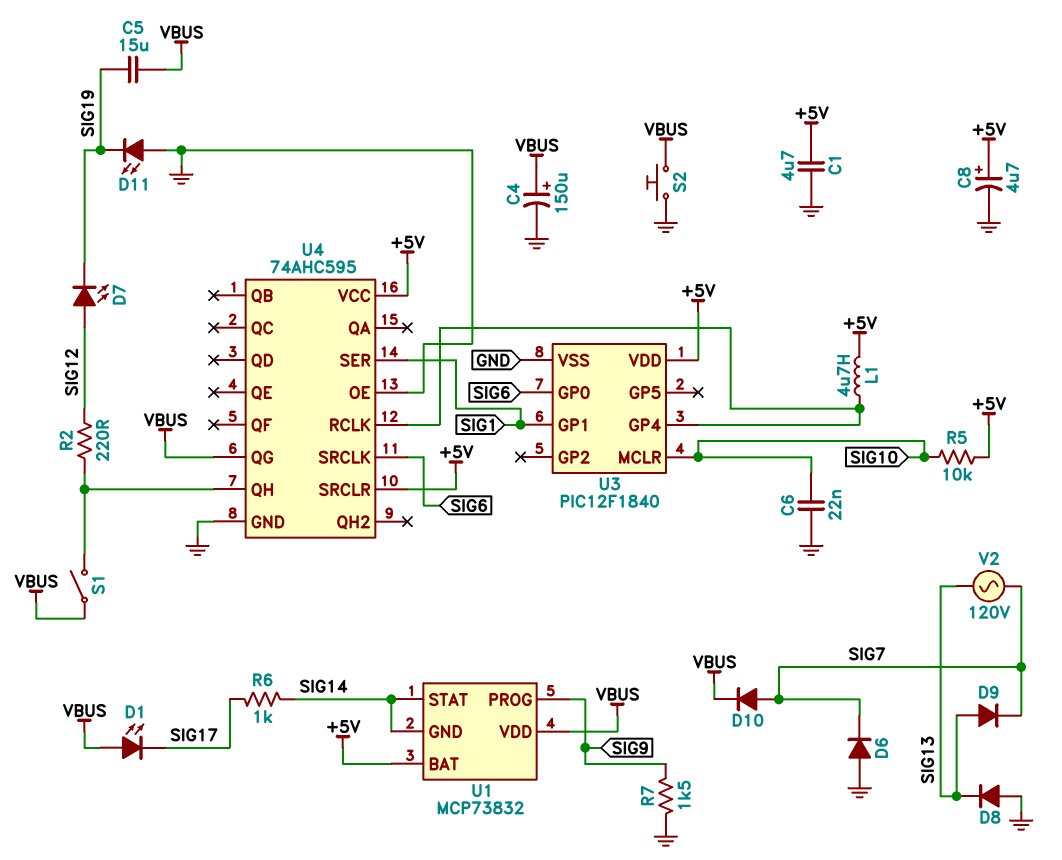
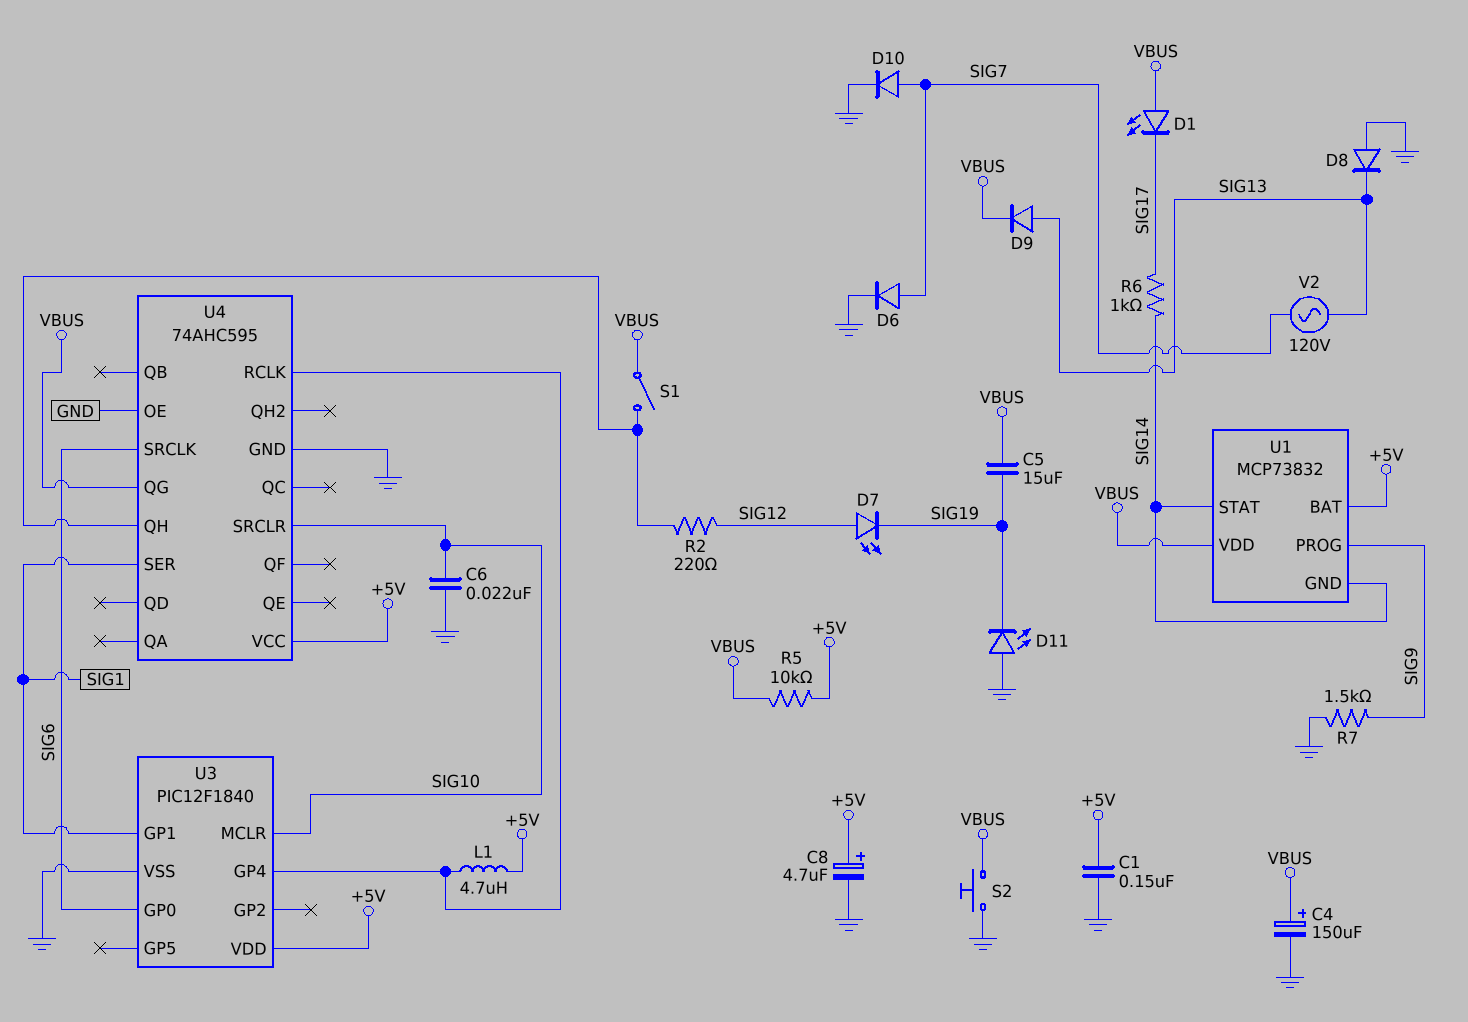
C1: 4.7uF (+5V, GND) -> 150nF (+5V, GND)
D6: diode (A GND, K SIG7) -> diode (A SIG7, K GND)
D9: diode (A SIG13, K SIG7) -> diode (A SIG13, K VBUS)
D10: diode (A SIG7, K VBUS) -> diode (A SIG7, K GND)
R5: 10k (+5V, SIG10) -> 10k (+5V, VBUS)
U4 pin SRCLR: +5V -> SIG10

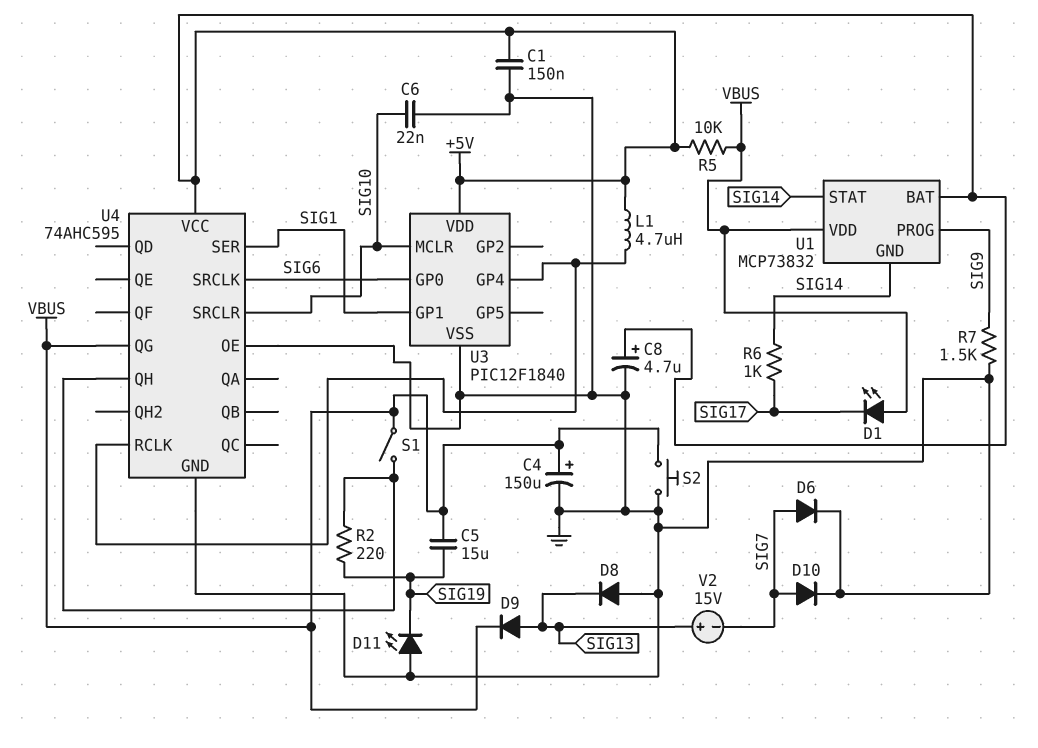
D7: LED (A SIG12, K SIG19) -> none
R2: 220 (SIG12, U4/QH) -> 220 (SIG19, U4/QH)
V2: AC 120V (SIG7, SIG13) -> 15V (plus SIG13, minus SIG7)

